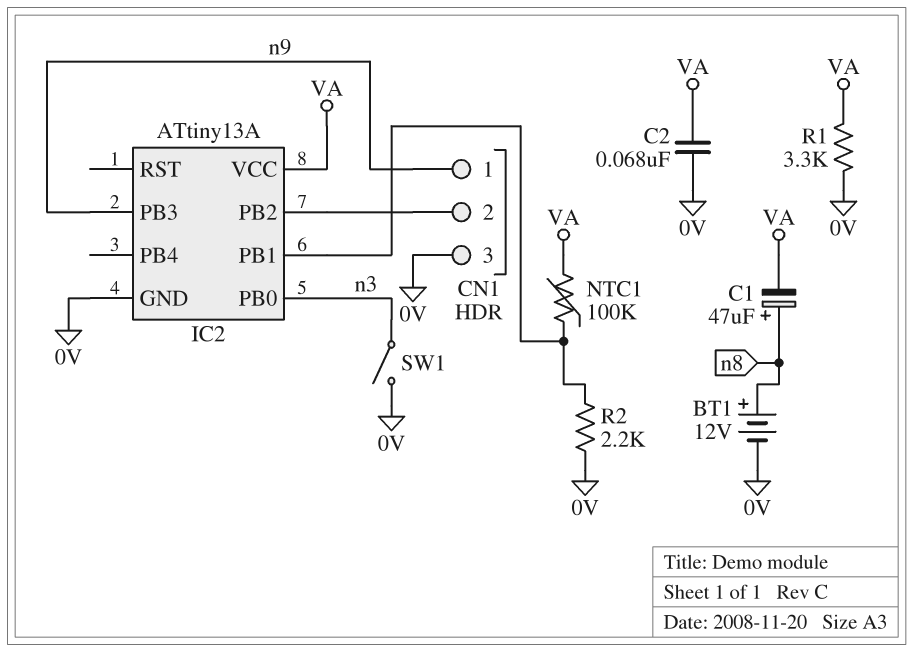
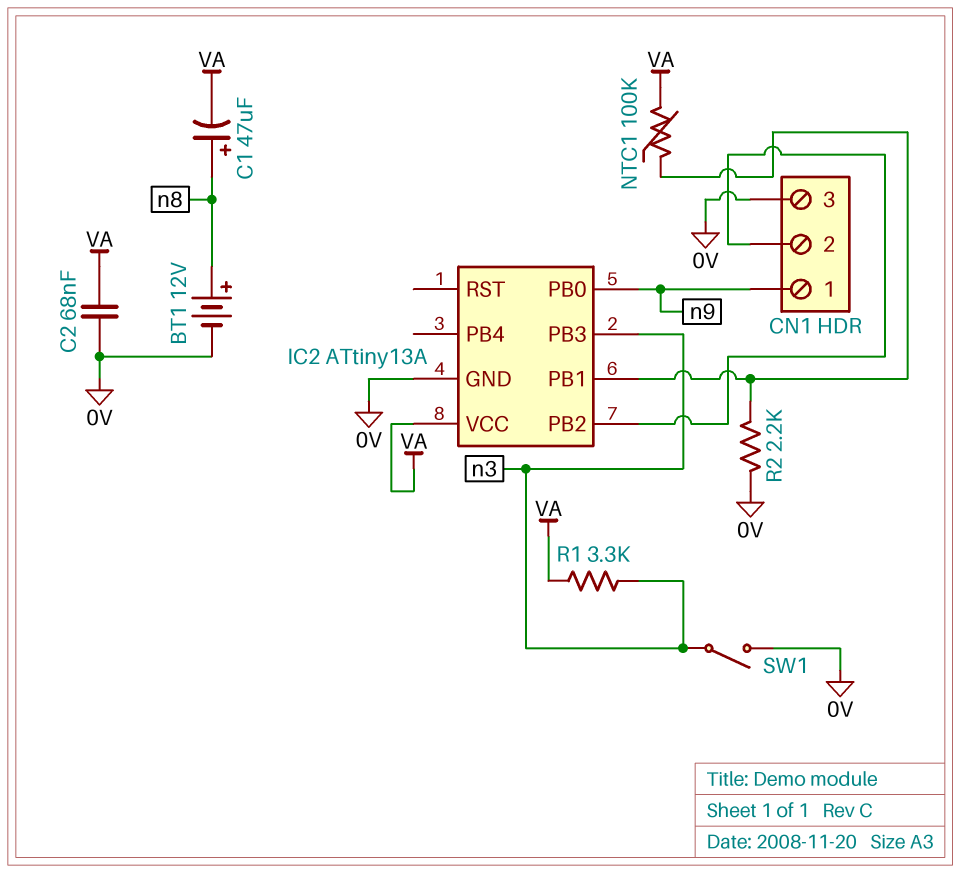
IC2 pin PB0: n3 -> n9
IC2 pin PB3: n9 -> n3
R1: 3.3k (0V, VA) -> 3.3k (VA, n3)

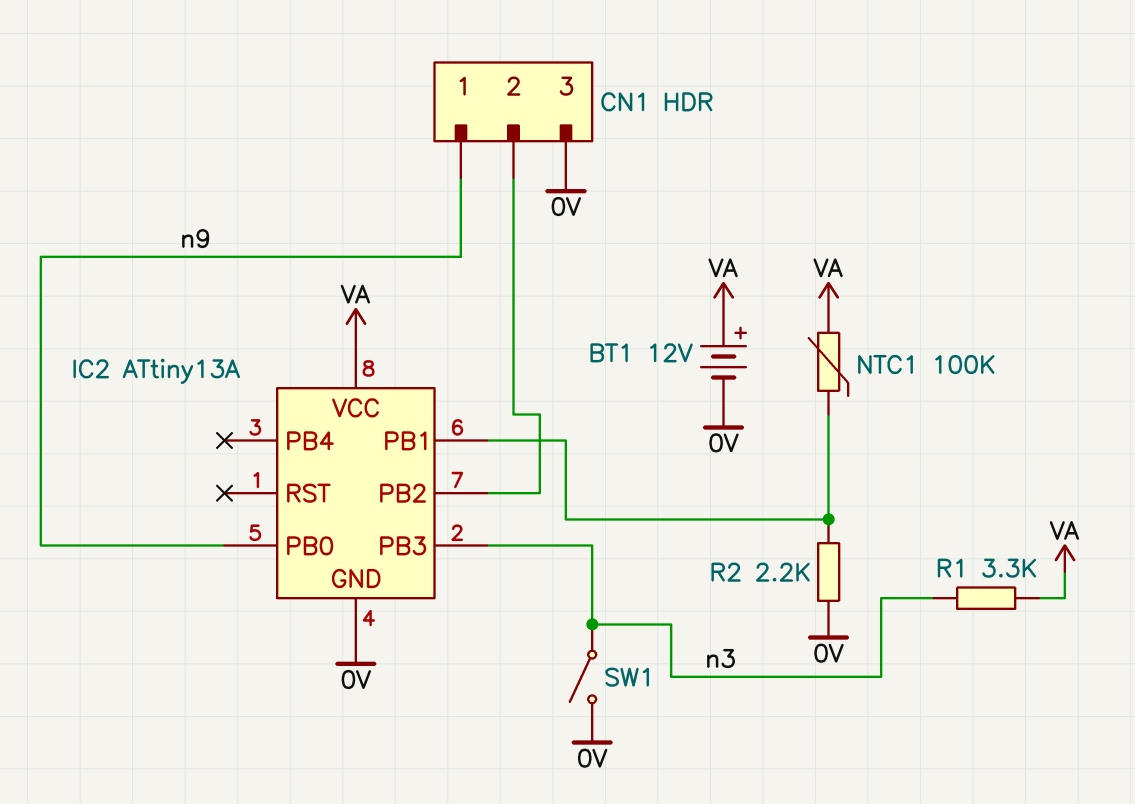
BT1: 12V (plus n8, minus 0V) -> 12V (plus VA, minus 0V)
C1: 47uF (plus n8, minus VA) -> none
C2: 68nF (0V, VA) -> none

